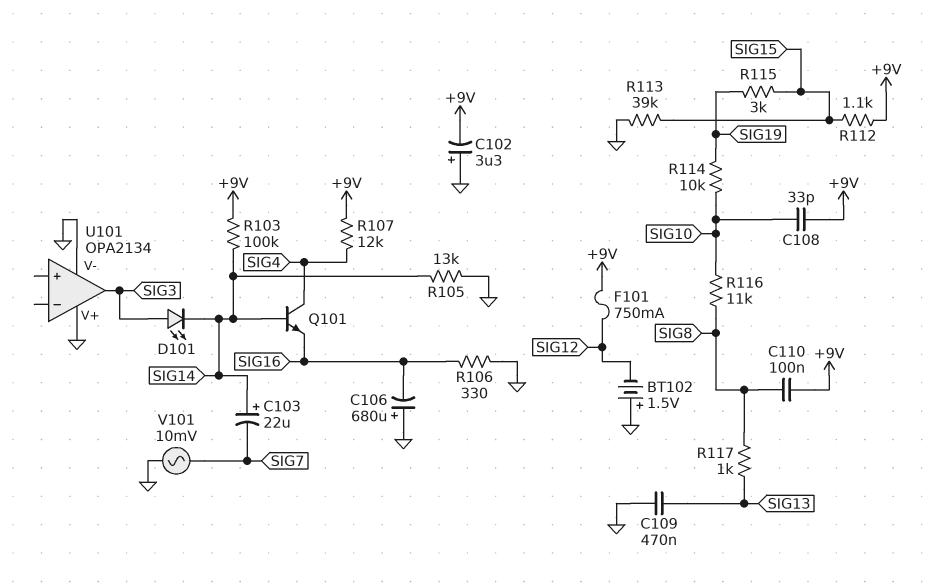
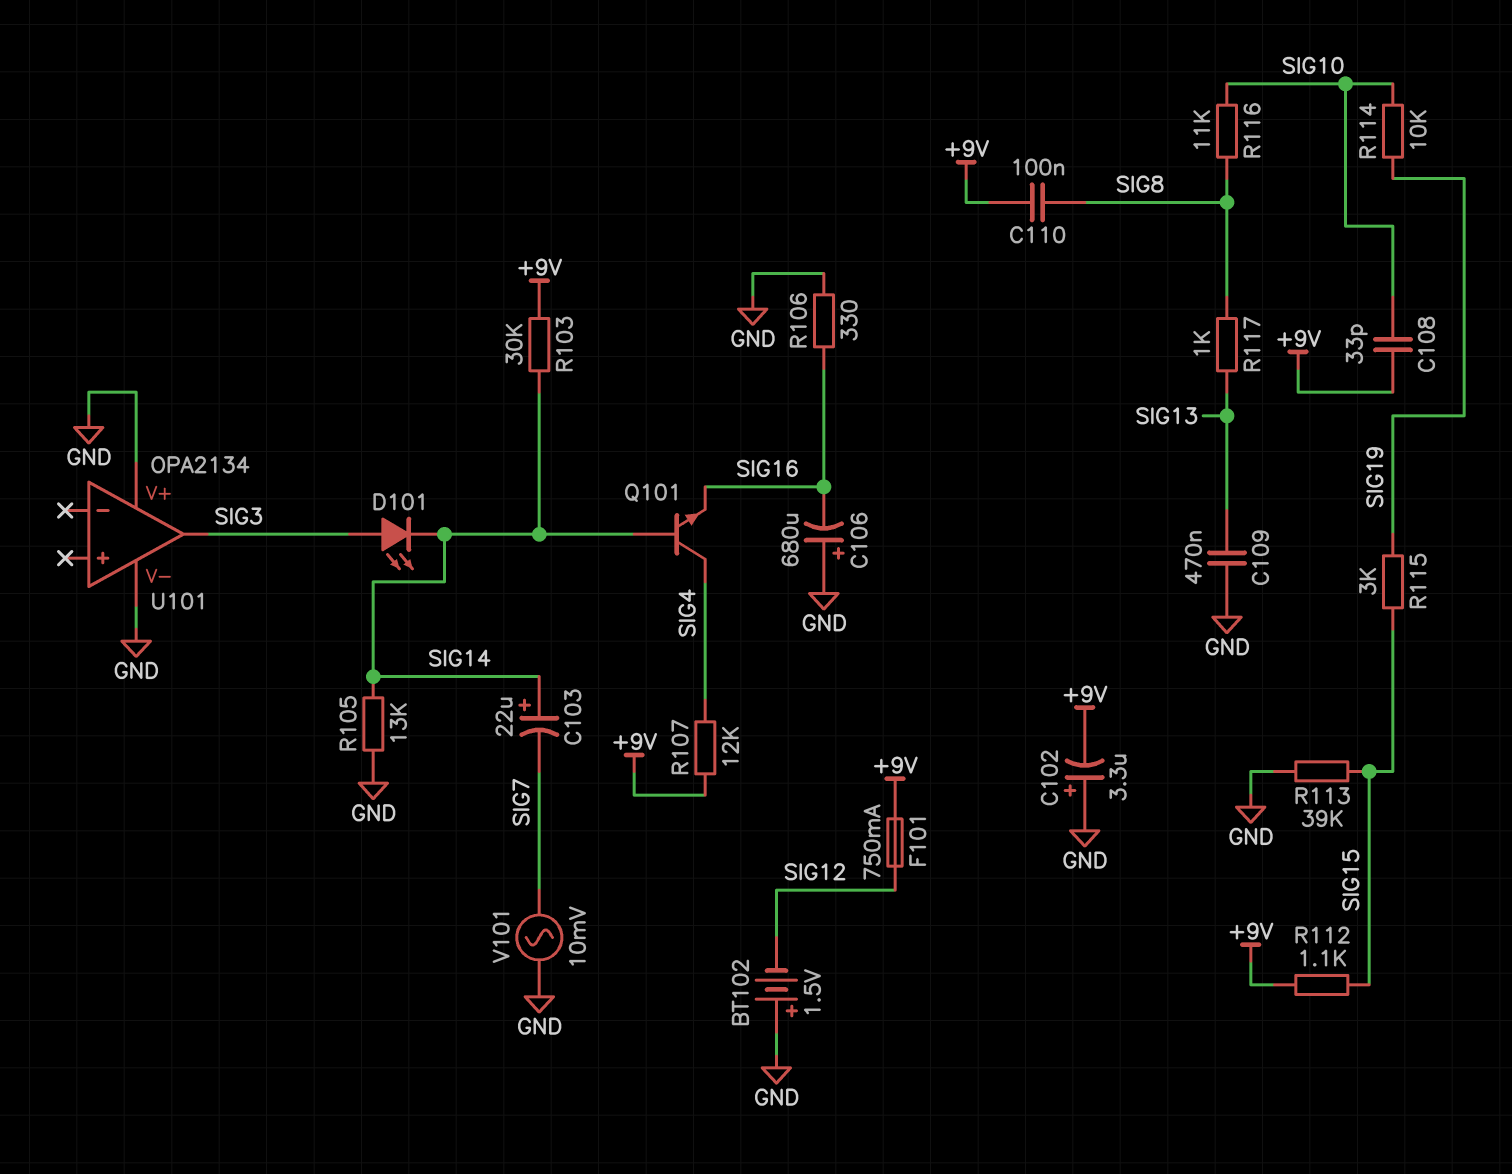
R103: 100k (+9V, SIG14) -> 30k (+9V, SIG14)

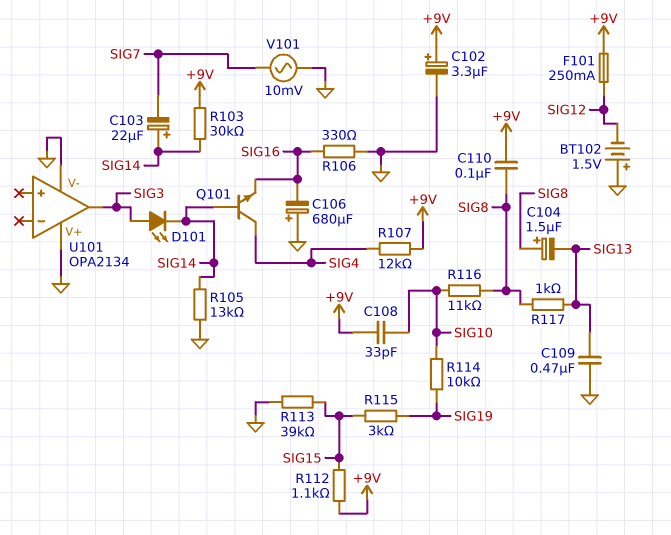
C102: 3.3uF (plus GND, minus +9V) -> 3.3uF (plus +9V, minus GND)
C104: none -> 1.5uF (plus SIG8, minus SIG13)
F101: 750mA (+9V, SIG12) -> 250mA (+9V, SIG12)

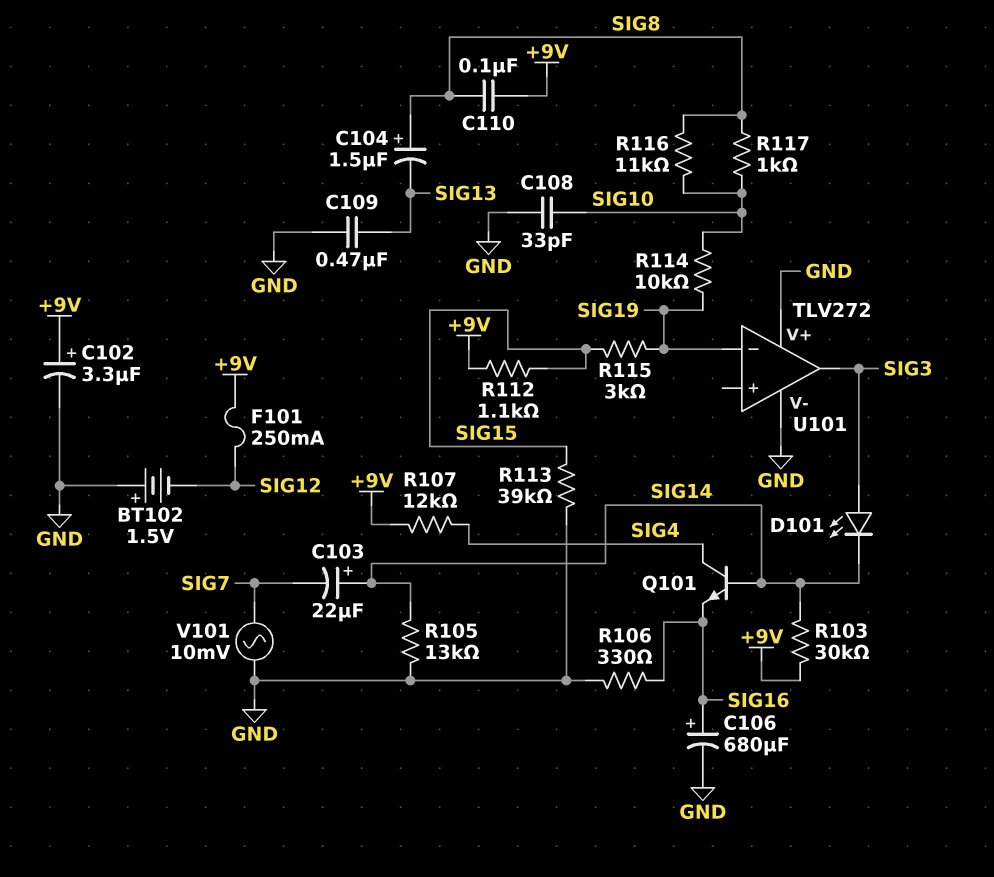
C106: 680uF (plus GND, minus SIG16) -> 680uF (plus SIG16, minus GND)
C108: 33pF (+9V, SIG10) -> 33pF (GND, SIG10)
R117: 1k (SIG8, SIG13) -> 1k (SIG8, SIG10)
U101: OPA2134 -> TLV272
U101 pin in-: none -> SIG19

